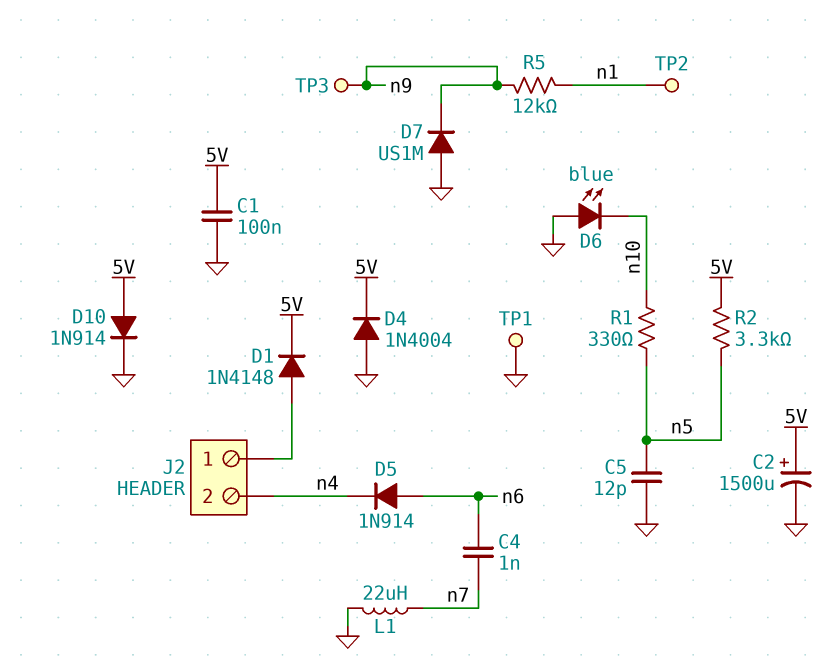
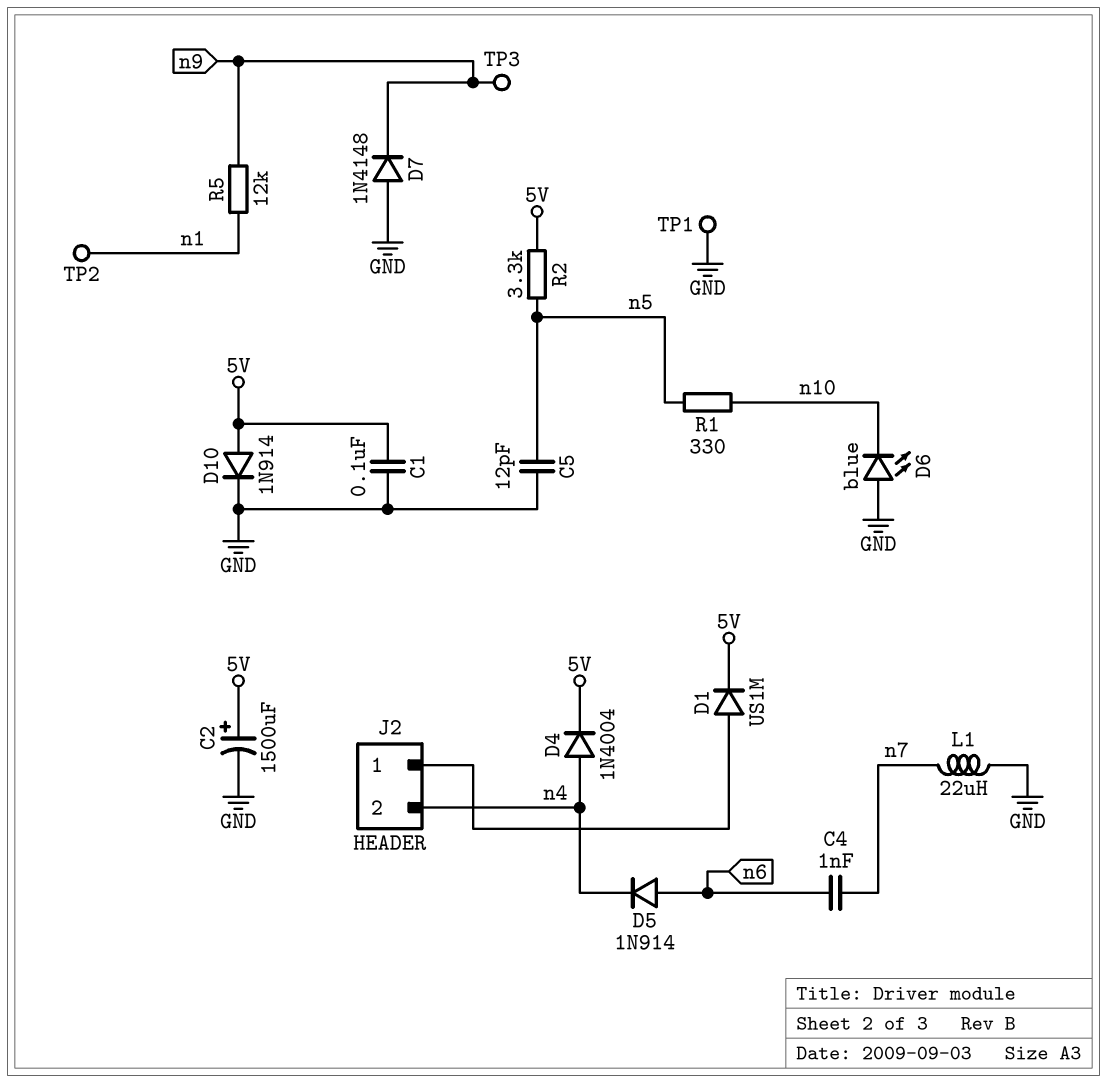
D1: diode 1N4148 (A J2/1, K 5V) -> diode US1M (A J2/1, K 5V)
D4: diode 1N4004 (A GND, K 5V) -> diode 1N4004 (A n4, K 5V)
D7: diode US1M (A GND, K n9) -> diode 1N4148 (A GND, K n9)

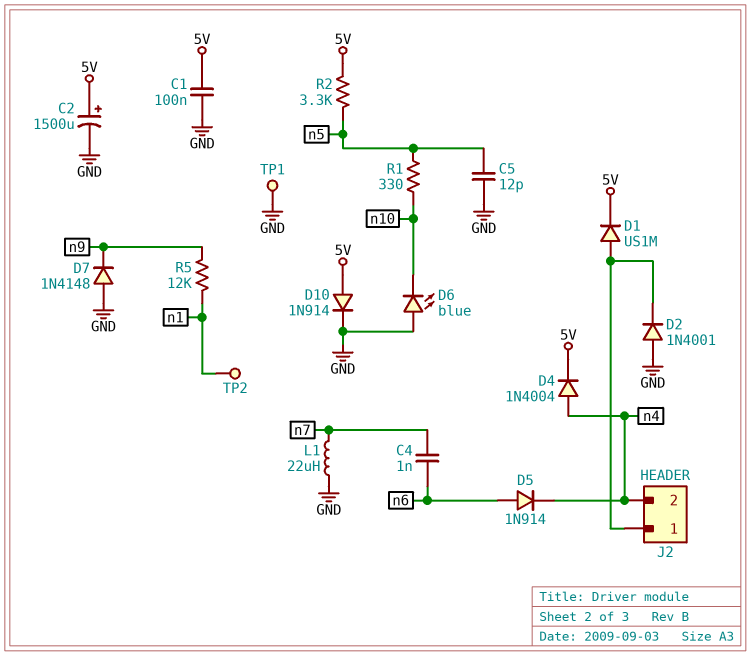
D2: none -> diode 1N4001 (A GND, K J2/1)
TP3: test point (n9) -> none

